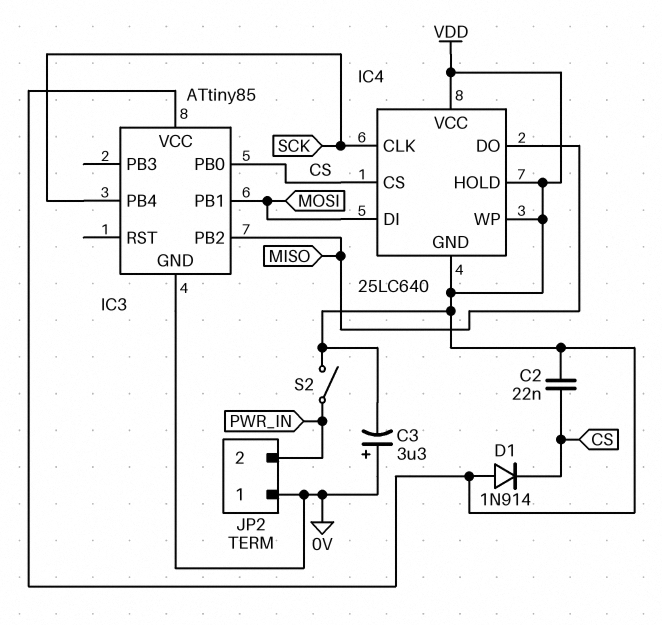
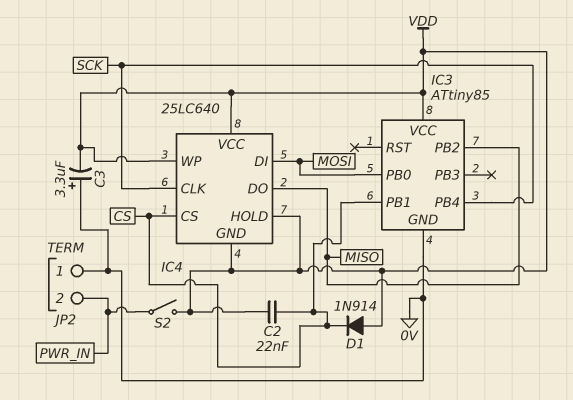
IC3 pin PB0: CS -> MOSI
IC3 pin PB1: MOSI -> CS

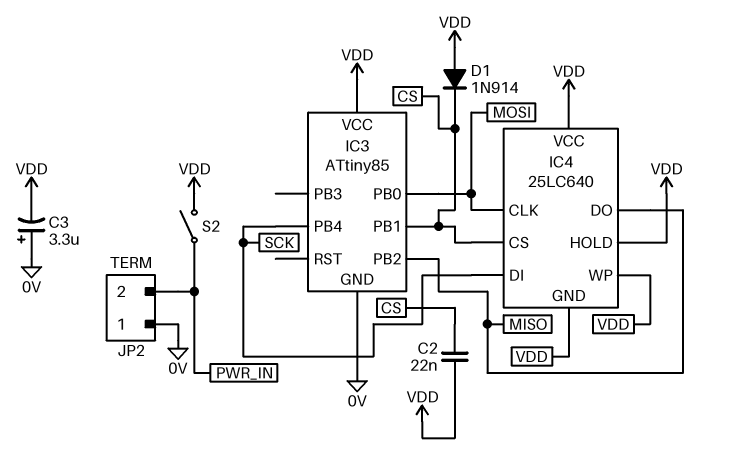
IC4 pin CLK: SCK -> MOSI
IC4 pin DI: MOSI -> SCK

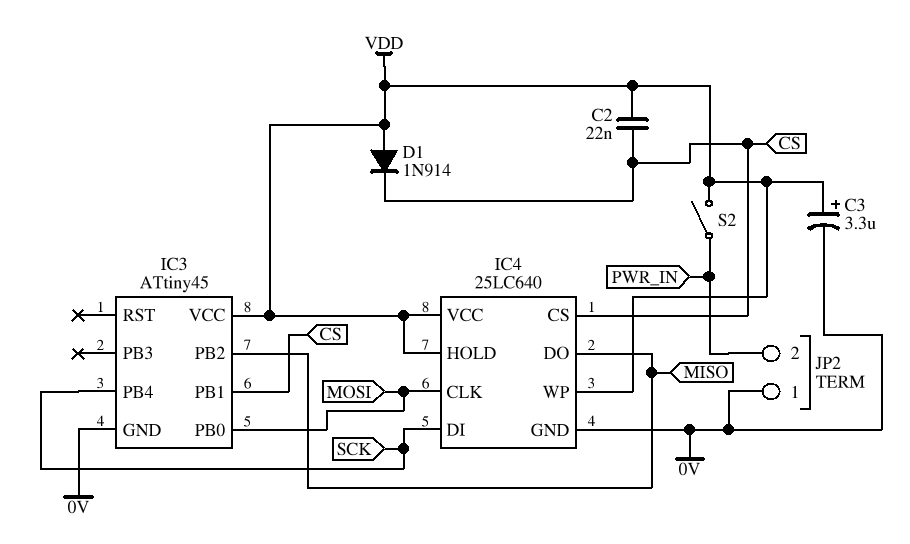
C3: 3.3uF (plus 0V, minus VDD) -> 3.3uF (plus VDD, minus 0V)
IC3: ATtiny85 -> ATtiny45
IC4 pin GND: VDD -> 0V

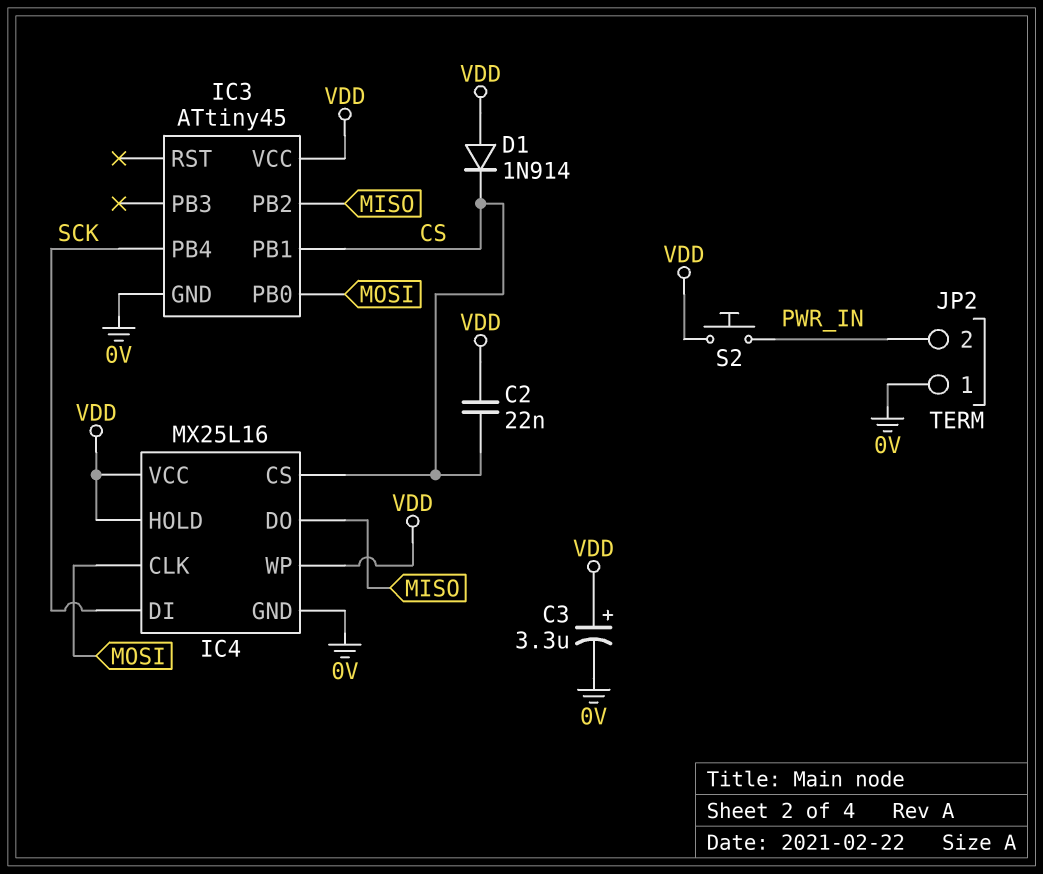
IC4: 25LC640 -> MX25L16
S2: switch (PWR_IN, VDD) -> button (PWR_IN, VDD)

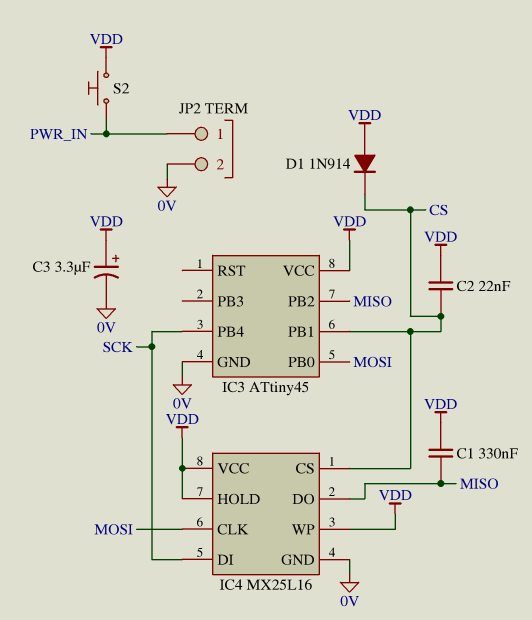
C1: none -> 330nF (MISO, VDD)
JP2 pin 1: 0V -> PWR_IN
JP2 pin 2: PWR_IN -> 0V

